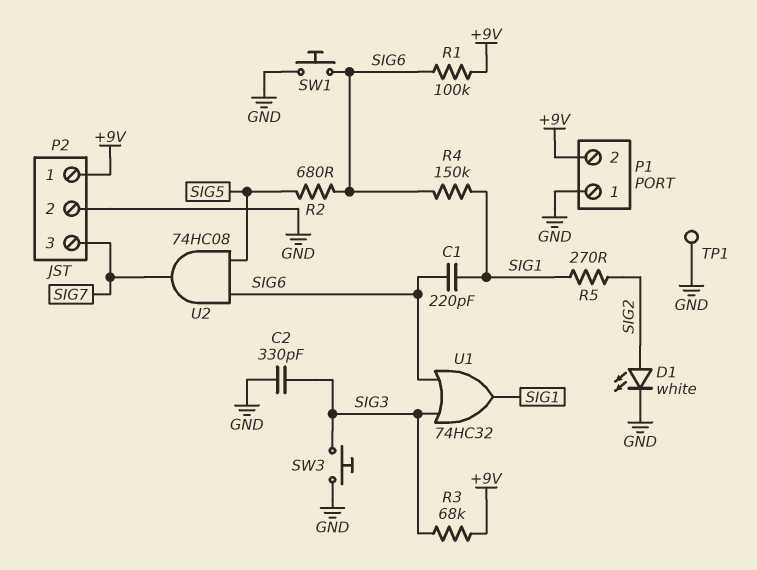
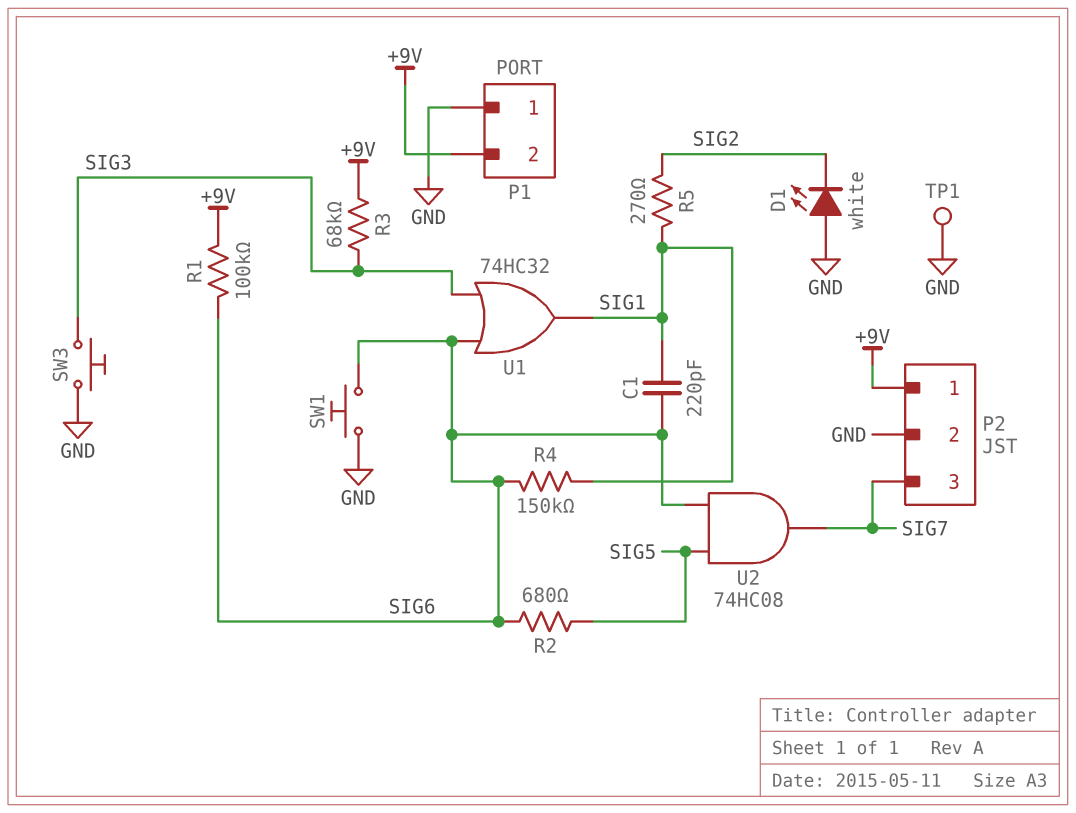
C2: 330pF (GND, SIG3) -> none
D1: LED white (A SIG2, K GND) -> LED white (A GND, K SIG2)

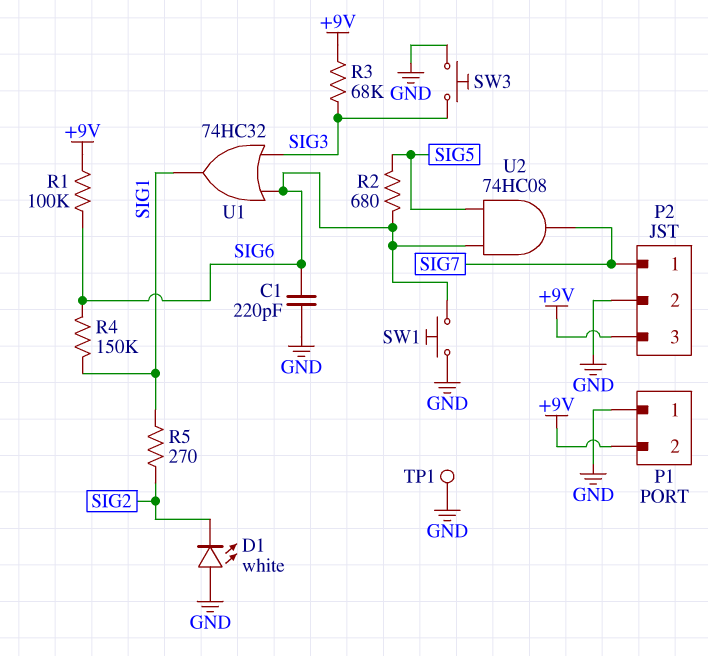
C1: 220pF (SIG1, SIG6) -> 220pF (GND, SIG6)
P2 pin 1: +9V -> SIG7
P2 pin 3: SIG7 -> +9V

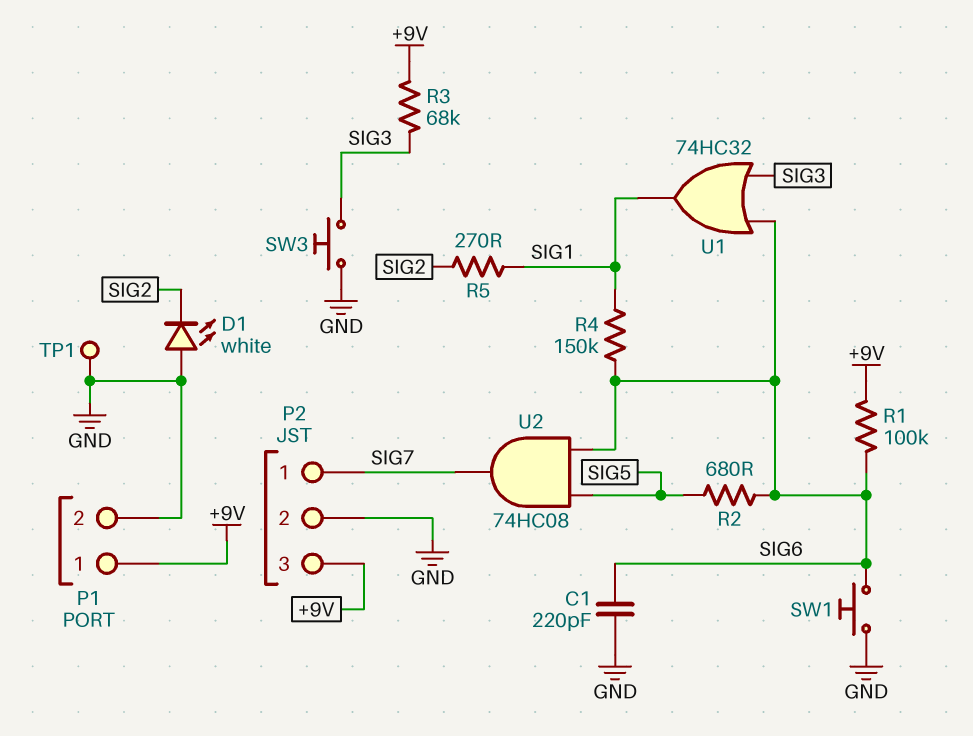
P1 pin 1: GND -> +9V
P1 pin 2: +9V -> GND

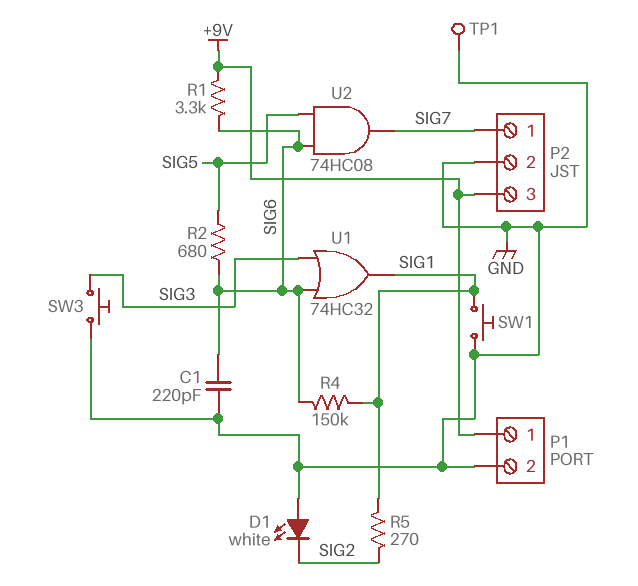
R1: 100k (+9V, SIG6) -> 3.3k (+9V, SIG6)
R3: 68k (+9V, SIG3) -> none
SW1: button (GND, SIG6) -> button (GND, SIG1)

